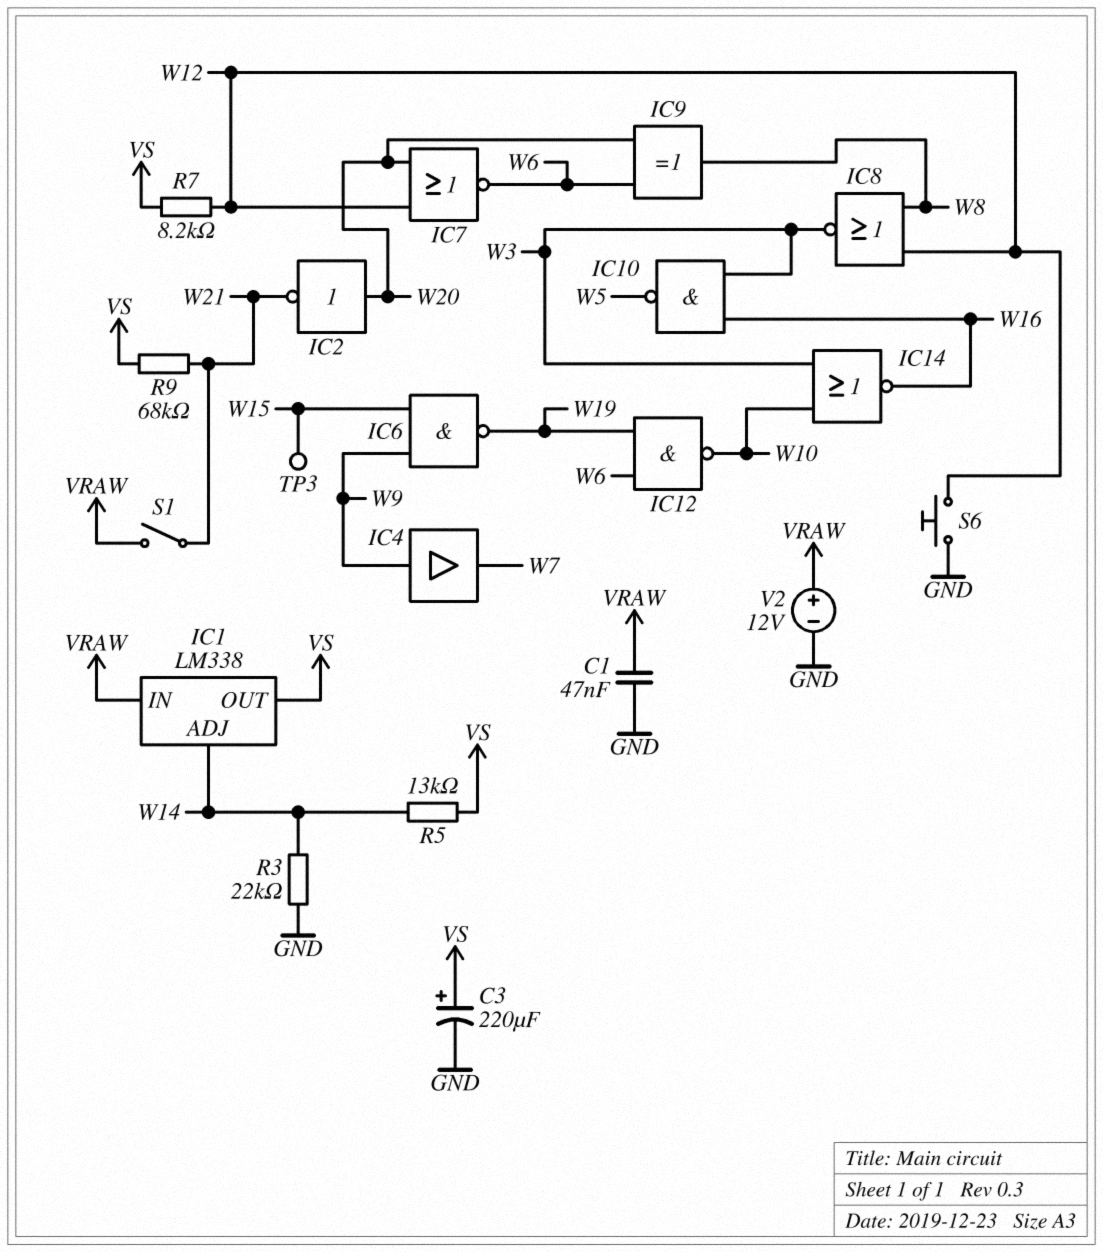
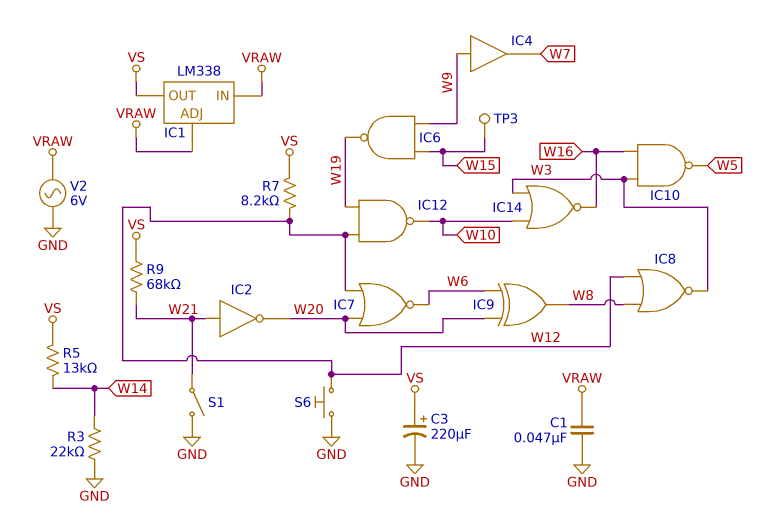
IC1 pin ADJ: W14 -> VRAW
IC2: NOT (in W20, out W21) -> NOT (in W21, out W20)
IC12: NAND (in W6, in W19, out W10) -> NAND (in W12, in W19, out W10)
S1: switch (VRAW, W21) -> switch (GND, W21)
V2: 12V (plus VRAW, minus GND) -> AC 6V (GND, VRAW)

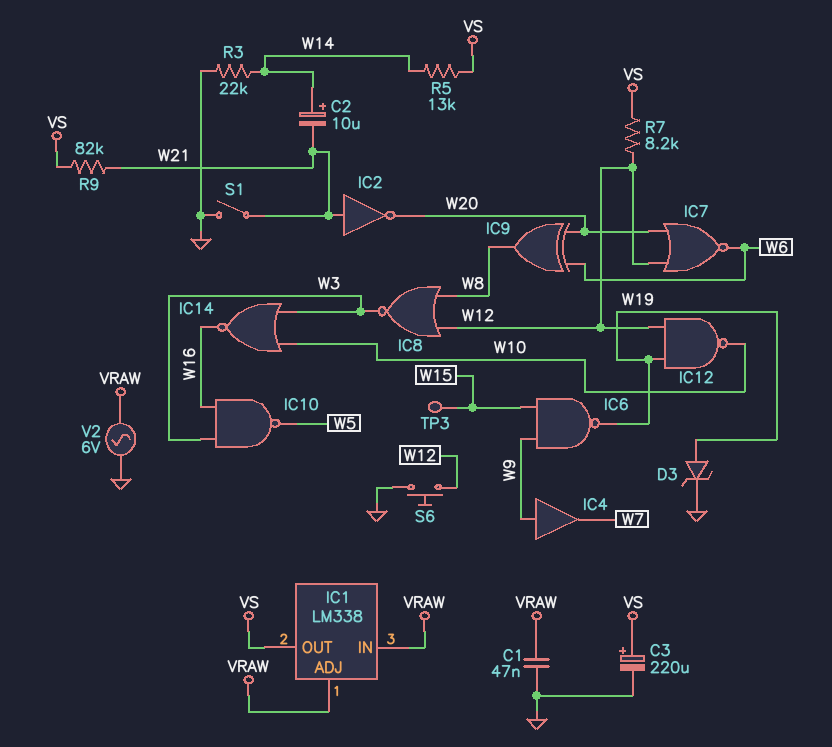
C2: none -> 10uF (plus W14, minus W21)
D3: none -> zener (A W19, K GND)
R9: 68k (VS, W21) -> 82k (VS, W21)

